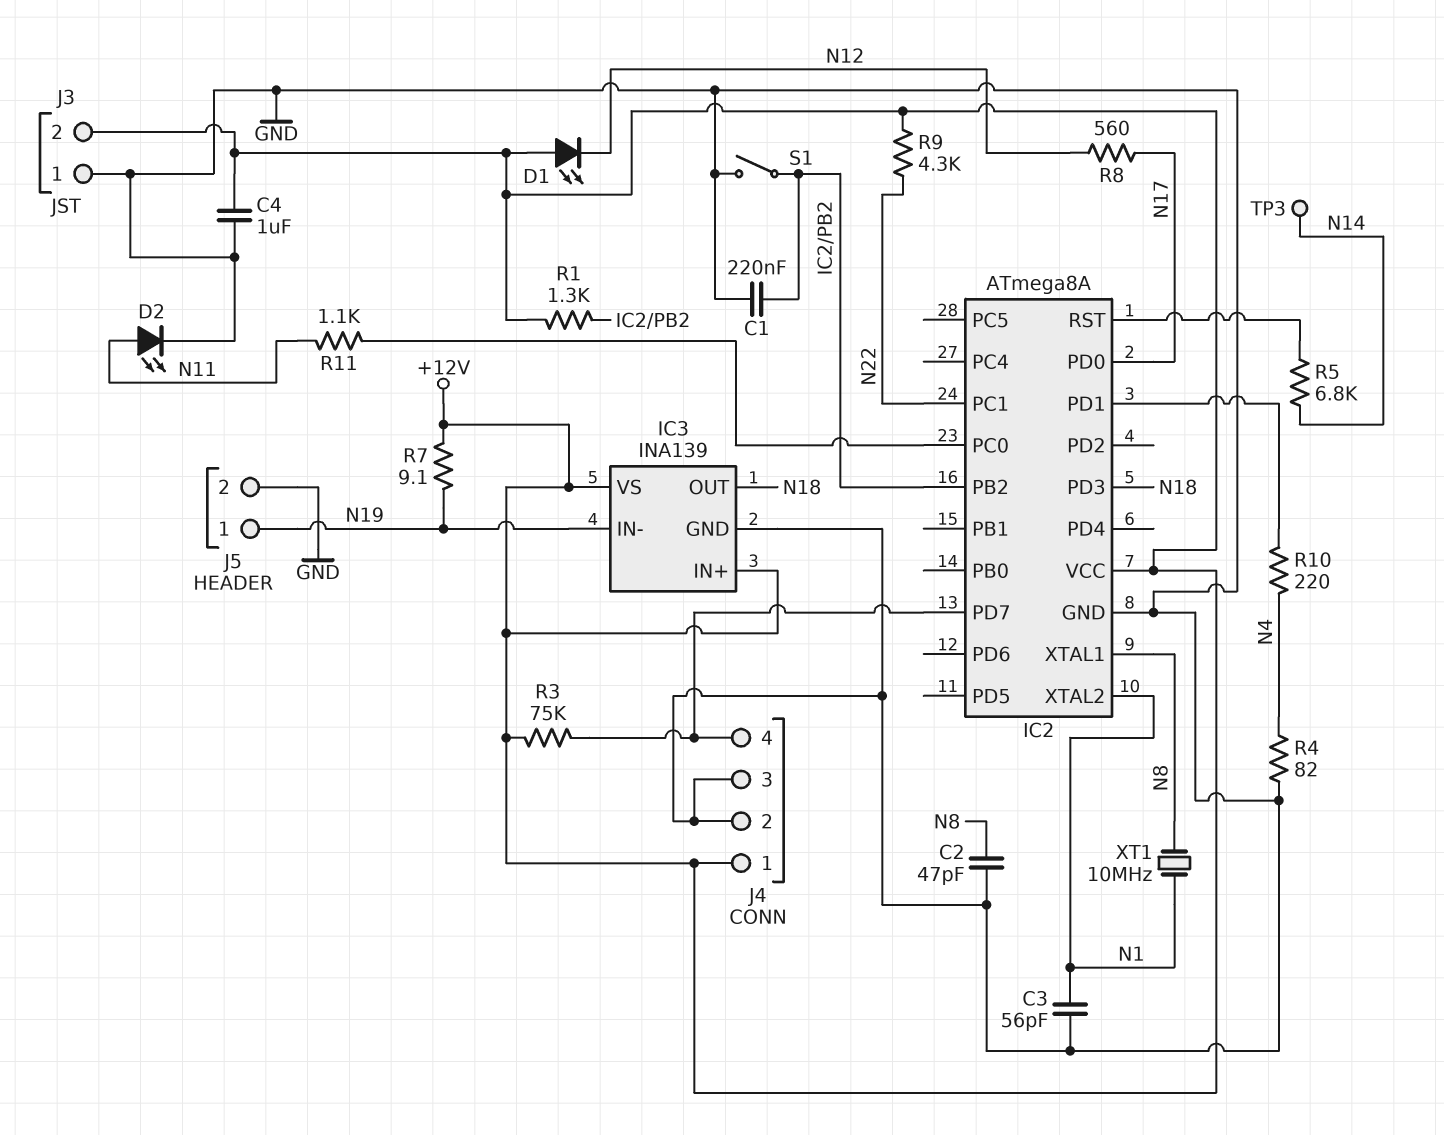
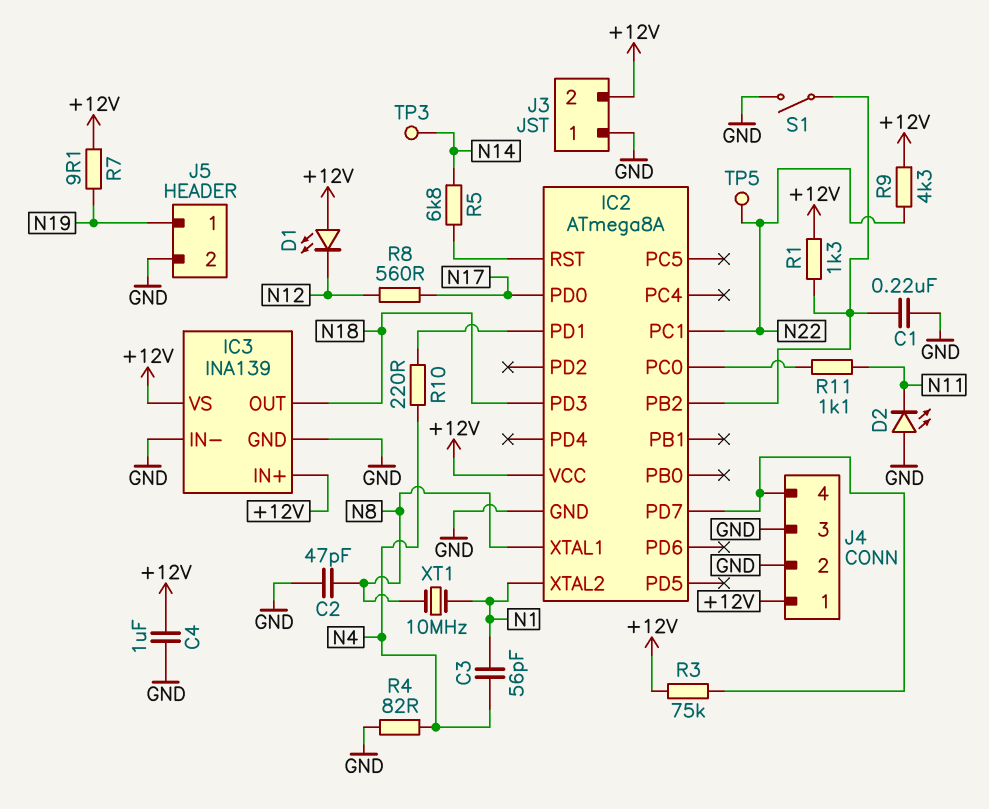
C3: 56pF (GND, N1) -> 56pF (N1, N4)
D2: LED (A N11, K GND) -> LED (A GND, K N11)
IC3 pin IN-: N19 -> GND
TP5: none -> test point (N22)

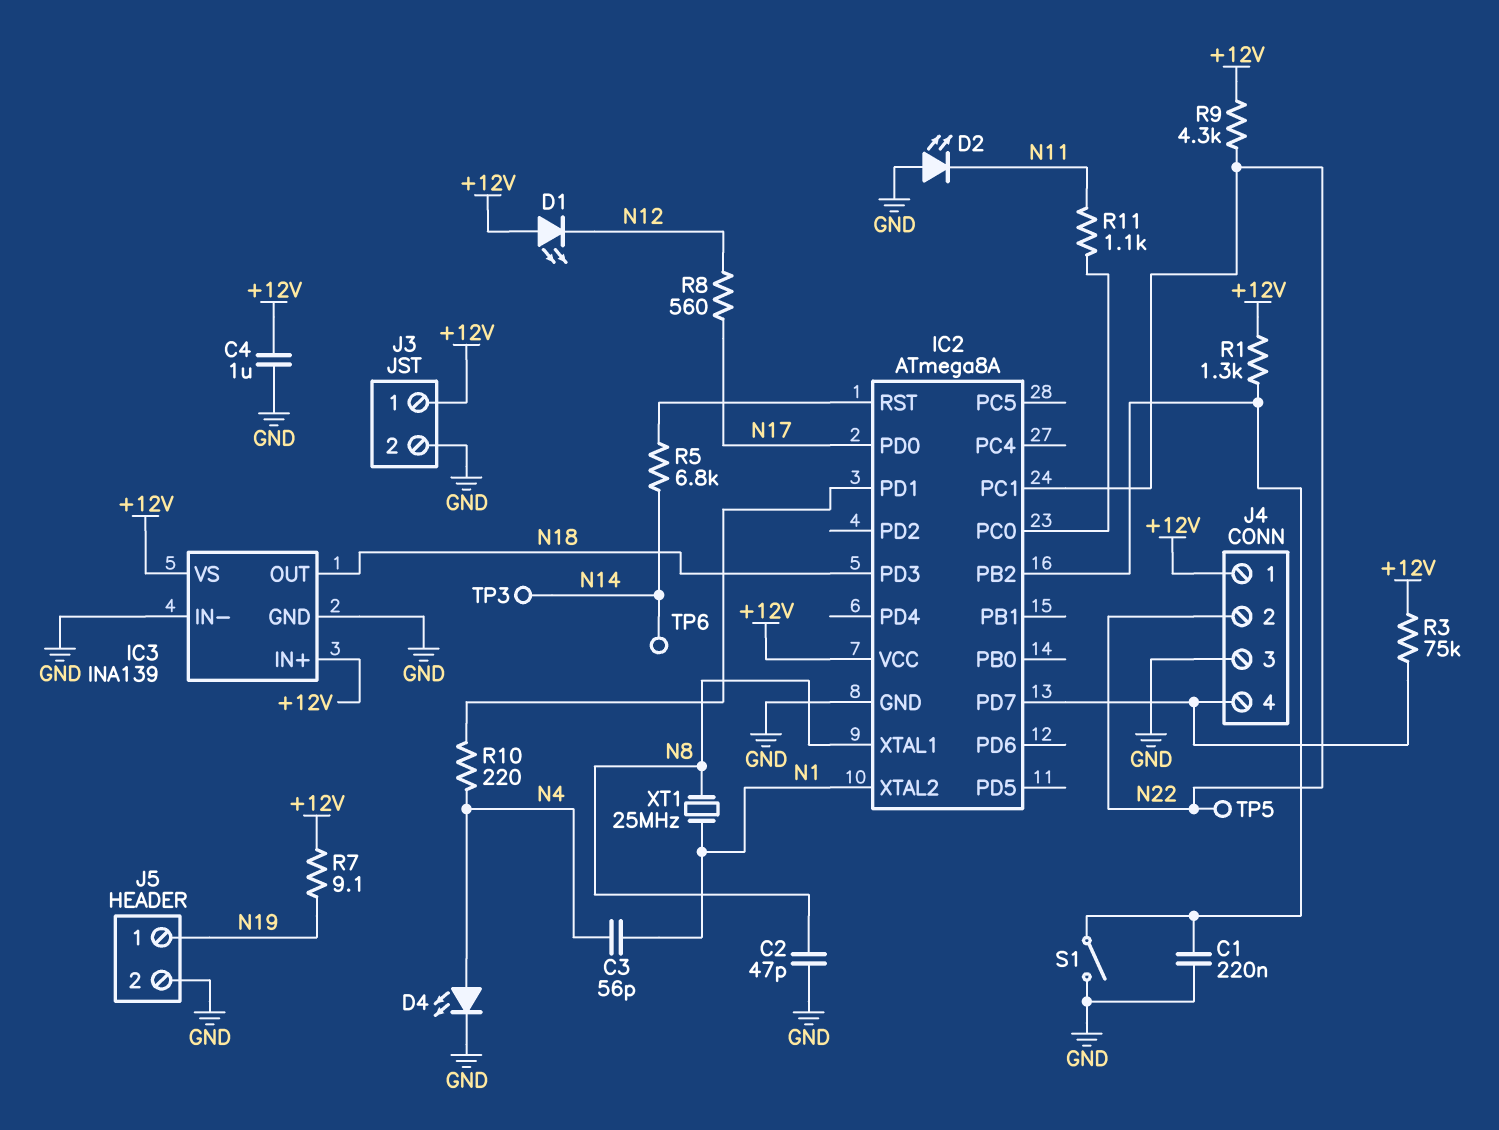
D4: none -> LED (A N4, K GND)
J3 pin 1: GND -> +12V
J3 pin 2: +12V -> GND
J4 pin 2: GND -> N22
R4: 82 (GND, N4) -> none
TP6: none -> test point (N14)
XT1: 10MHz (N1, N8) -> 25MHz (N1, N8)

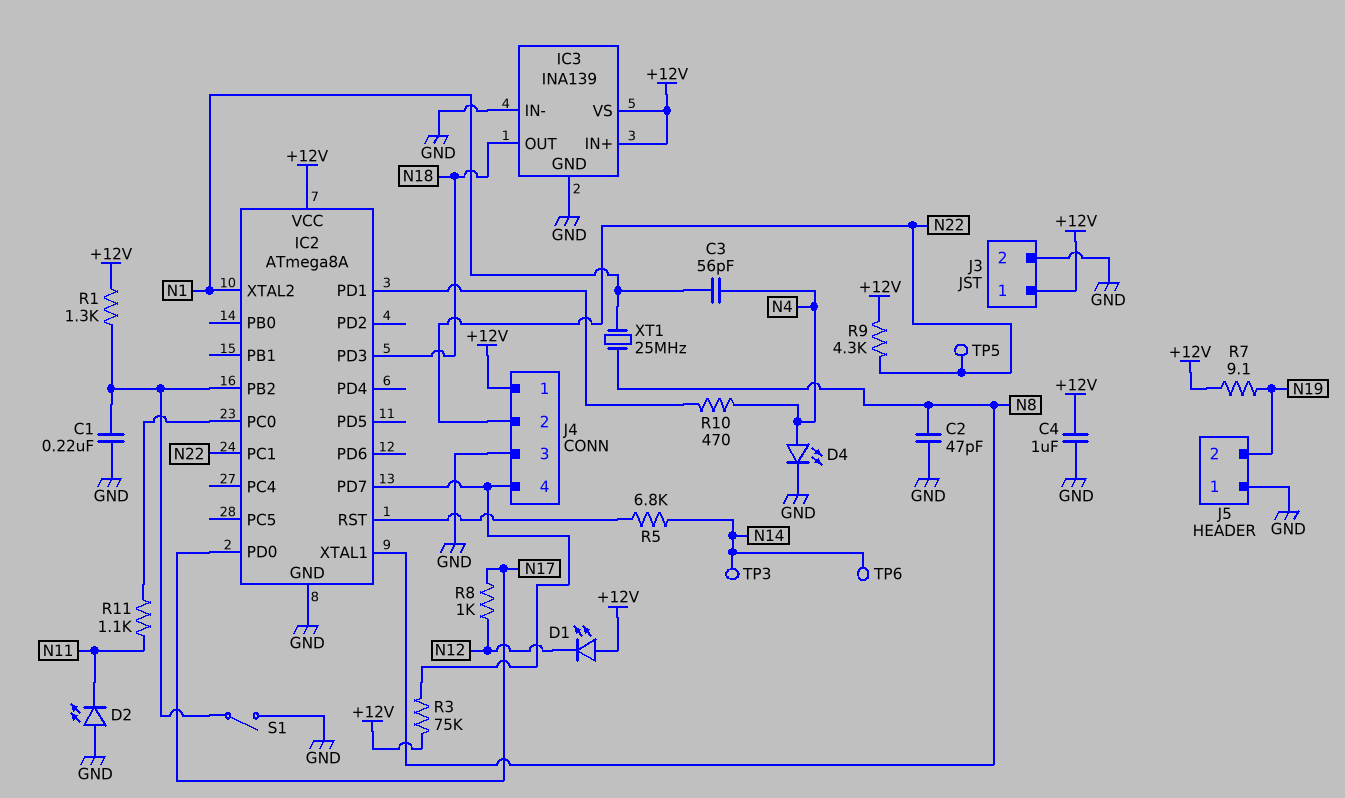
J5 pin 1: N19 -> GND
J5 pin 2: GND -> N19
R8: 560 (N12, N17) -> 1k (N12, N17)
R10: 220 (IC2/PD1, N4) -> 470 (IC2/PD1, N4)

